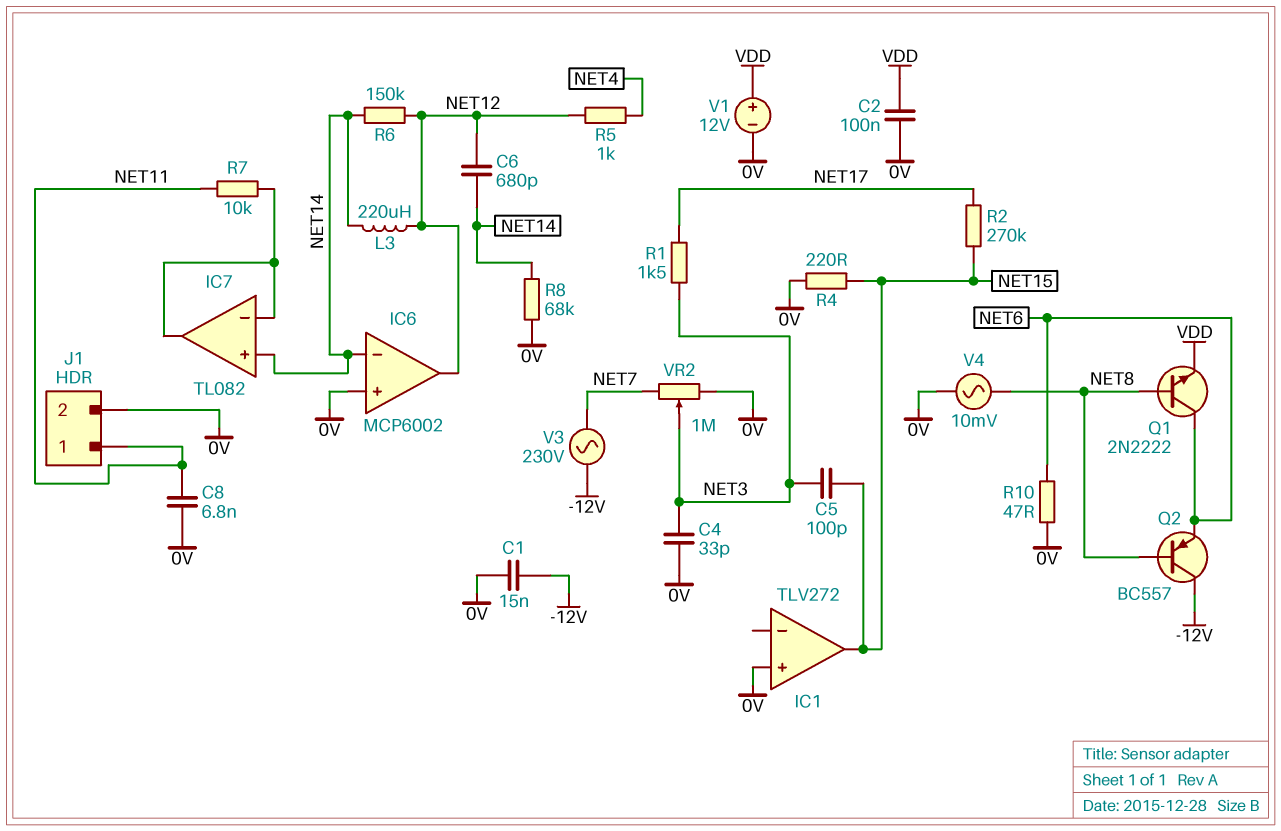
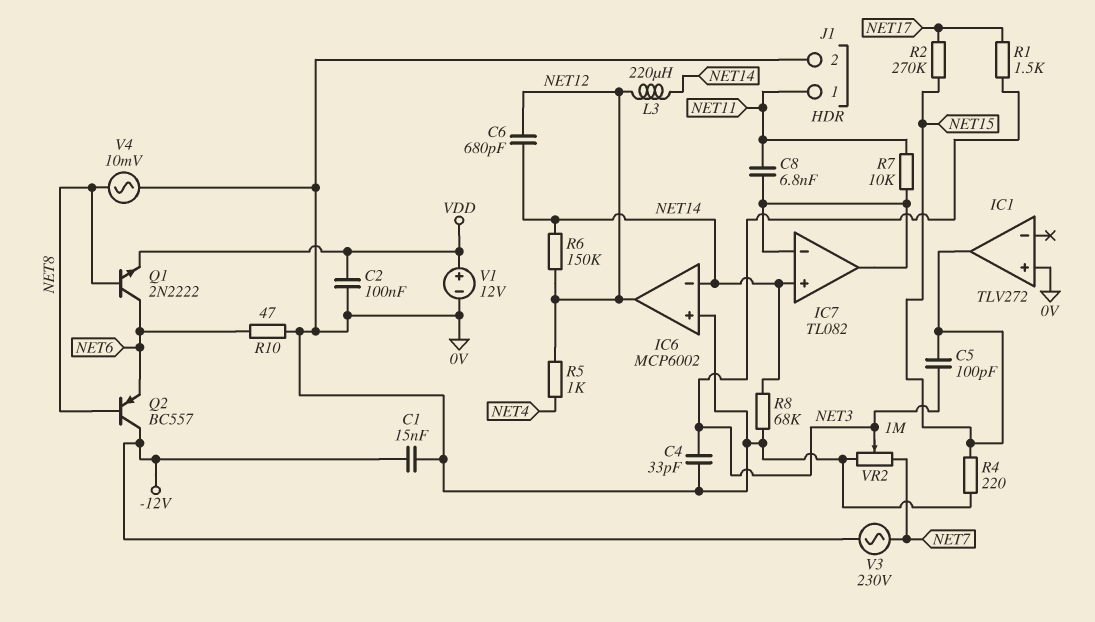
C8: 6.8nF (0V, NET11) -> 6.8nF (IC7/in-, NET11)

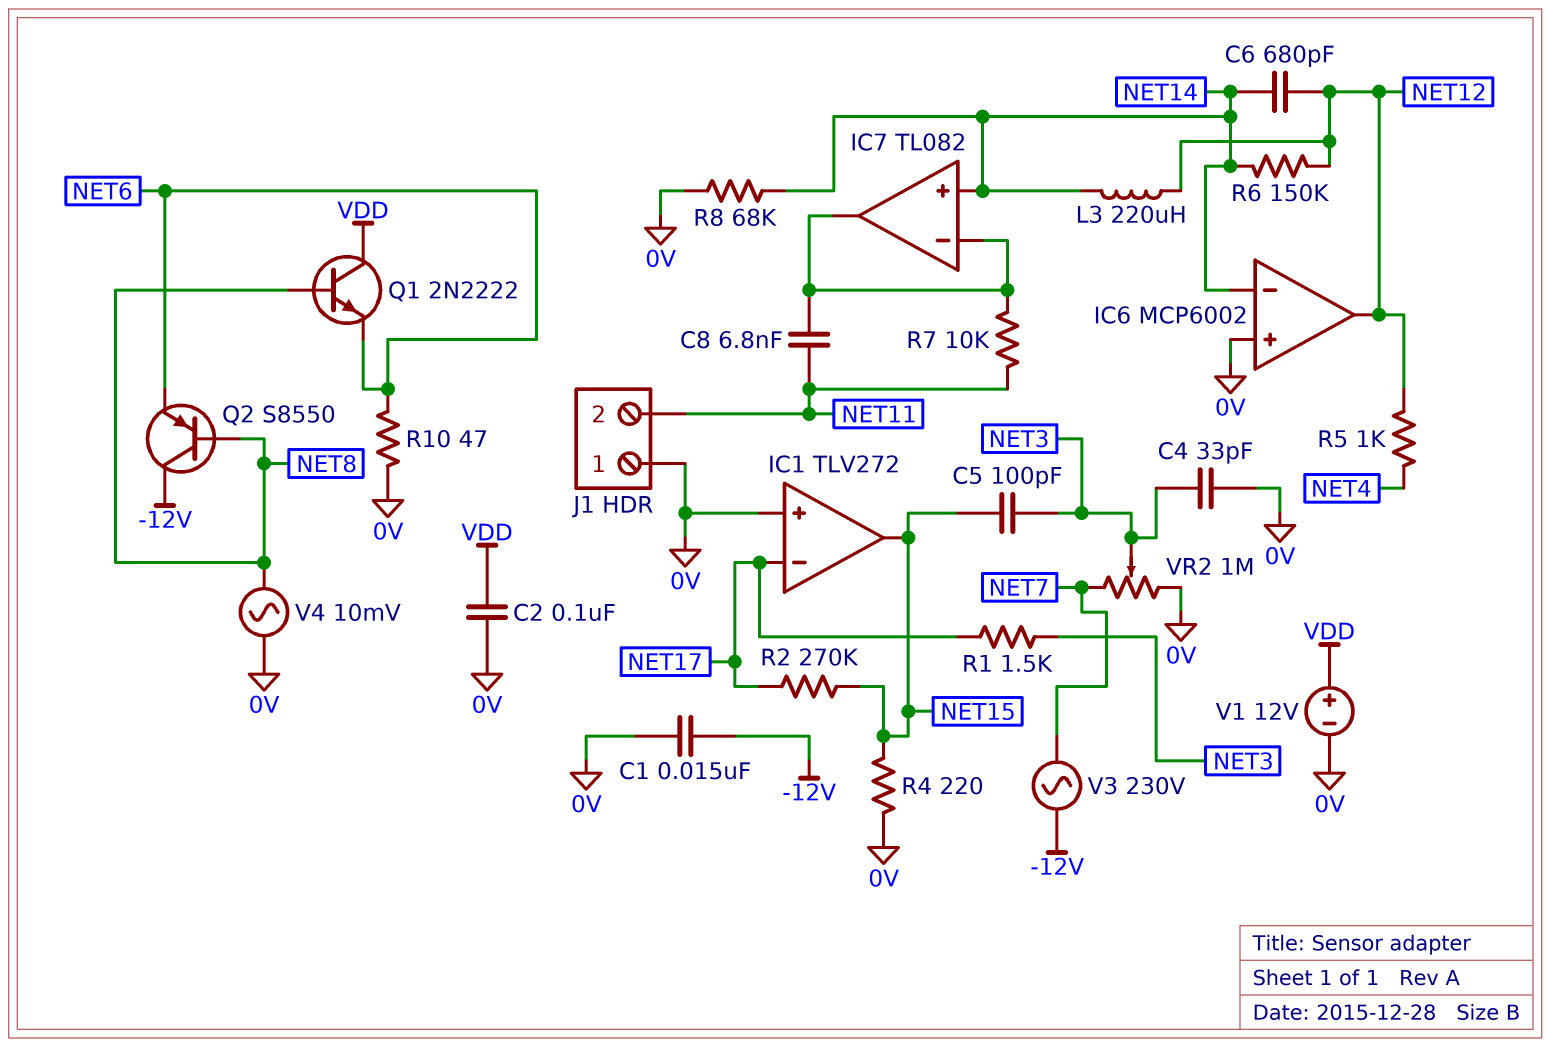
IC1 pin in-: none -> NET17
J1 pin 1: NET11 -> 0V
J1 pin 2: 0V -> NET11
Q1: NPN 2N2222 (B NET8, C NET6, E VDD) -> NPN 2N2222 (B NET8, C VDD, E NET6)
Q2: PNP BC557 (B NET8, C -12V, E NET6) -> PNP S8550 (B NET8, C -12V, E NET6)

